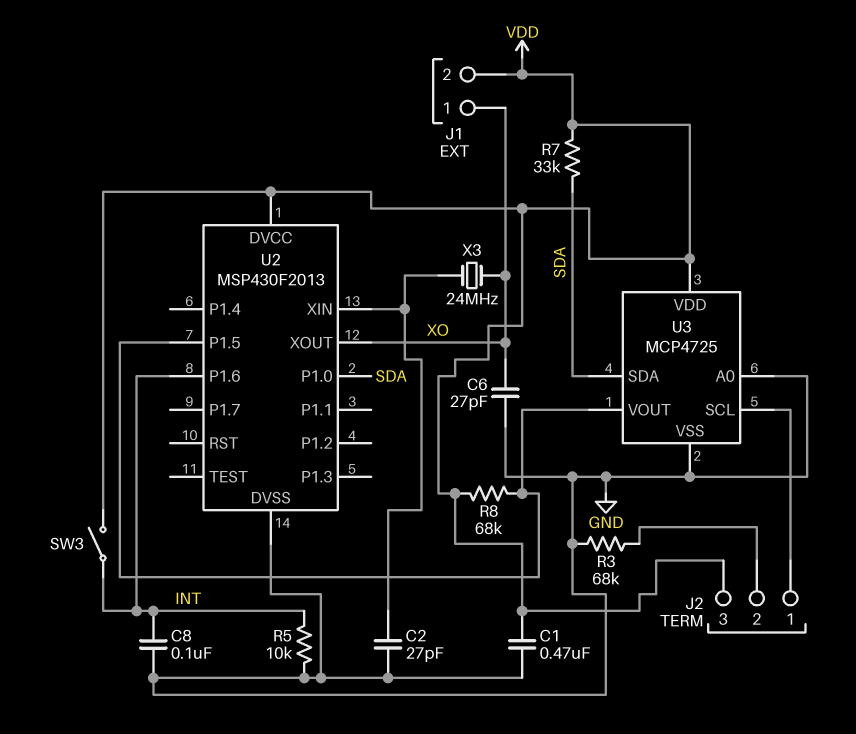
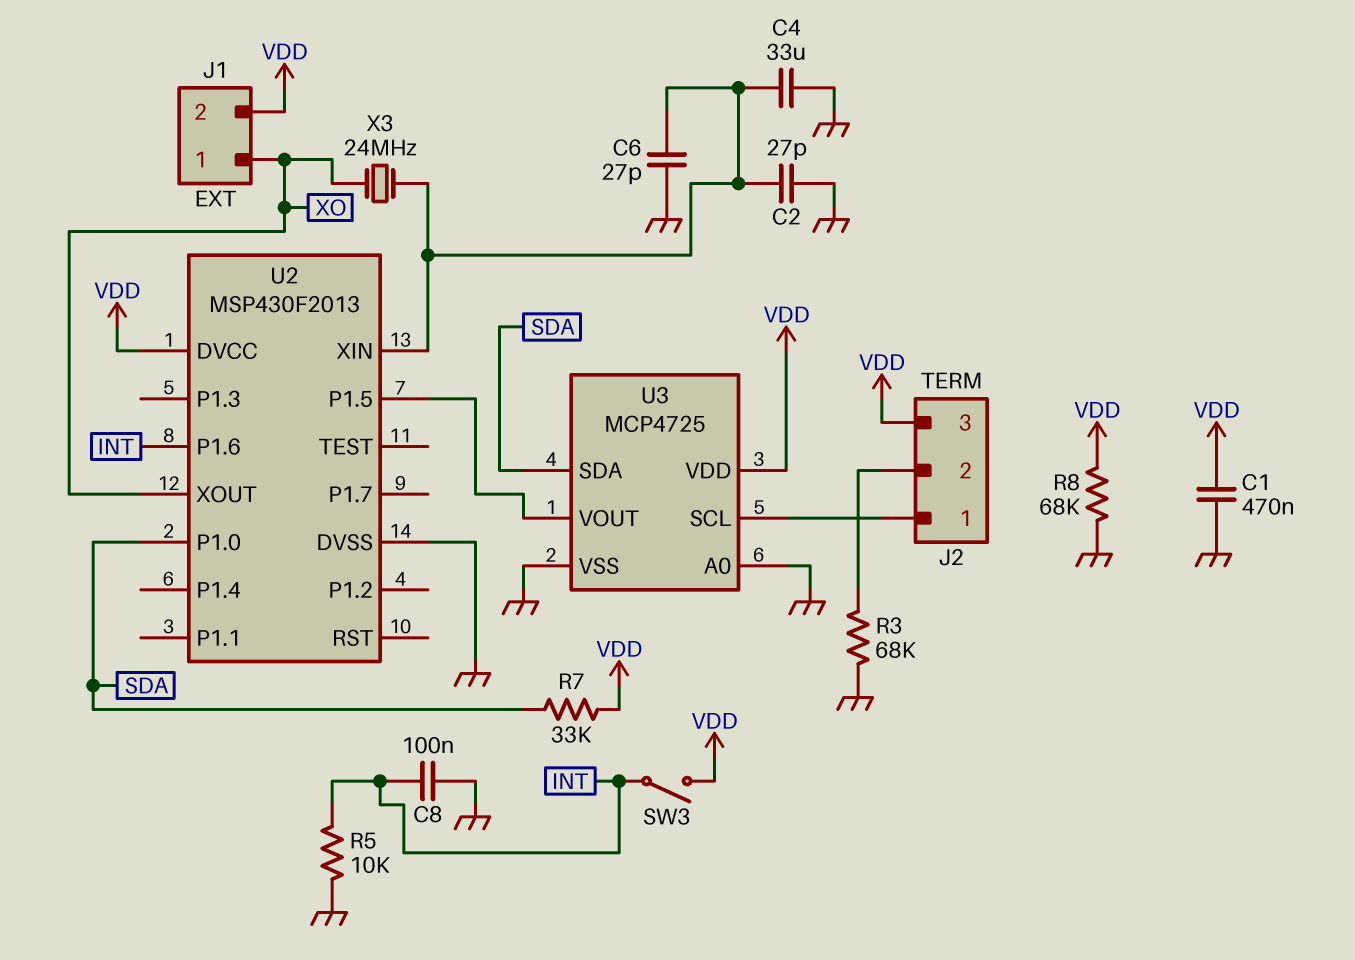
C4: none -> 33uF (GND, U2/XIN)
C6: 27pF (GND, XO) -> 27pF (GND, U2/XIN)
R8: 68k (U2/P1.5, VDD) -> 68k (GND, VDD)

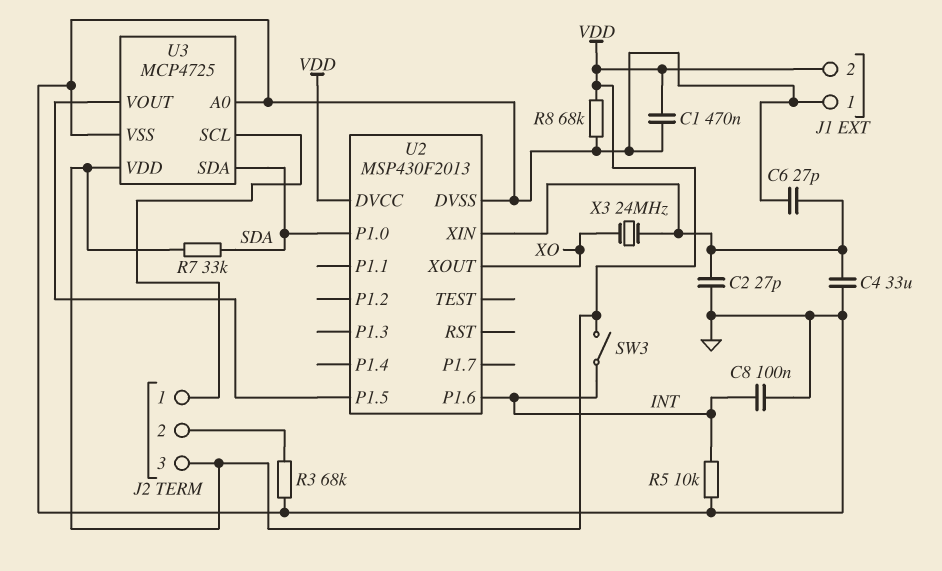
J1 pin 1: XO -> GND

